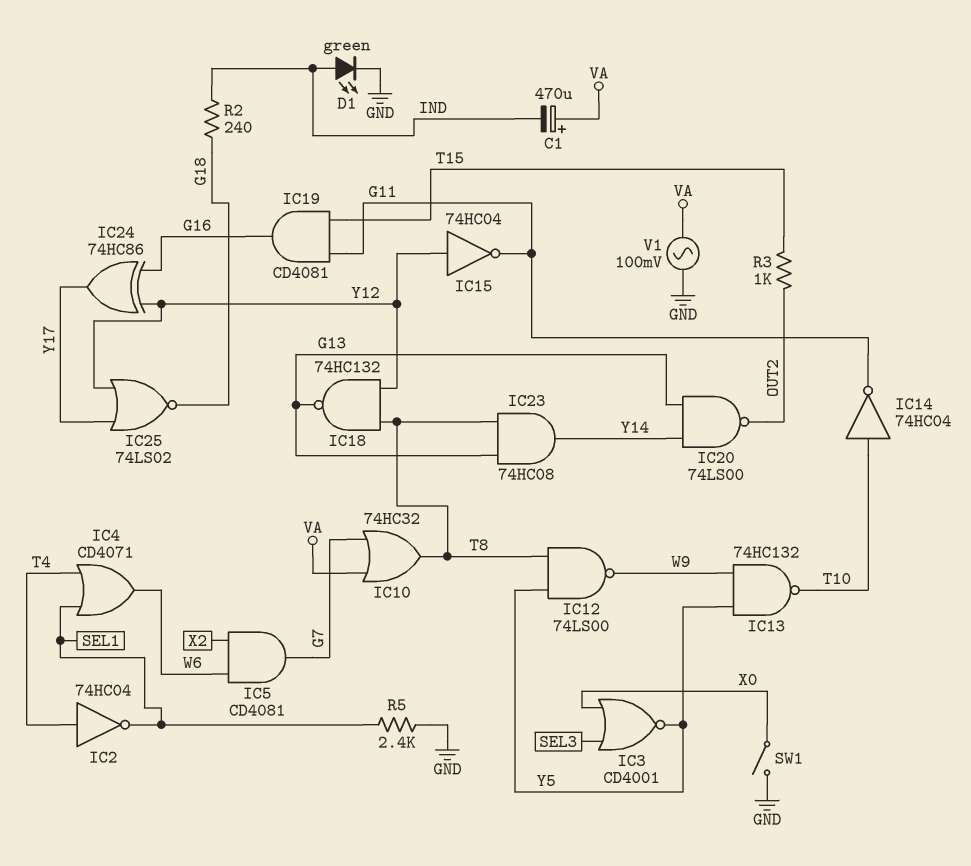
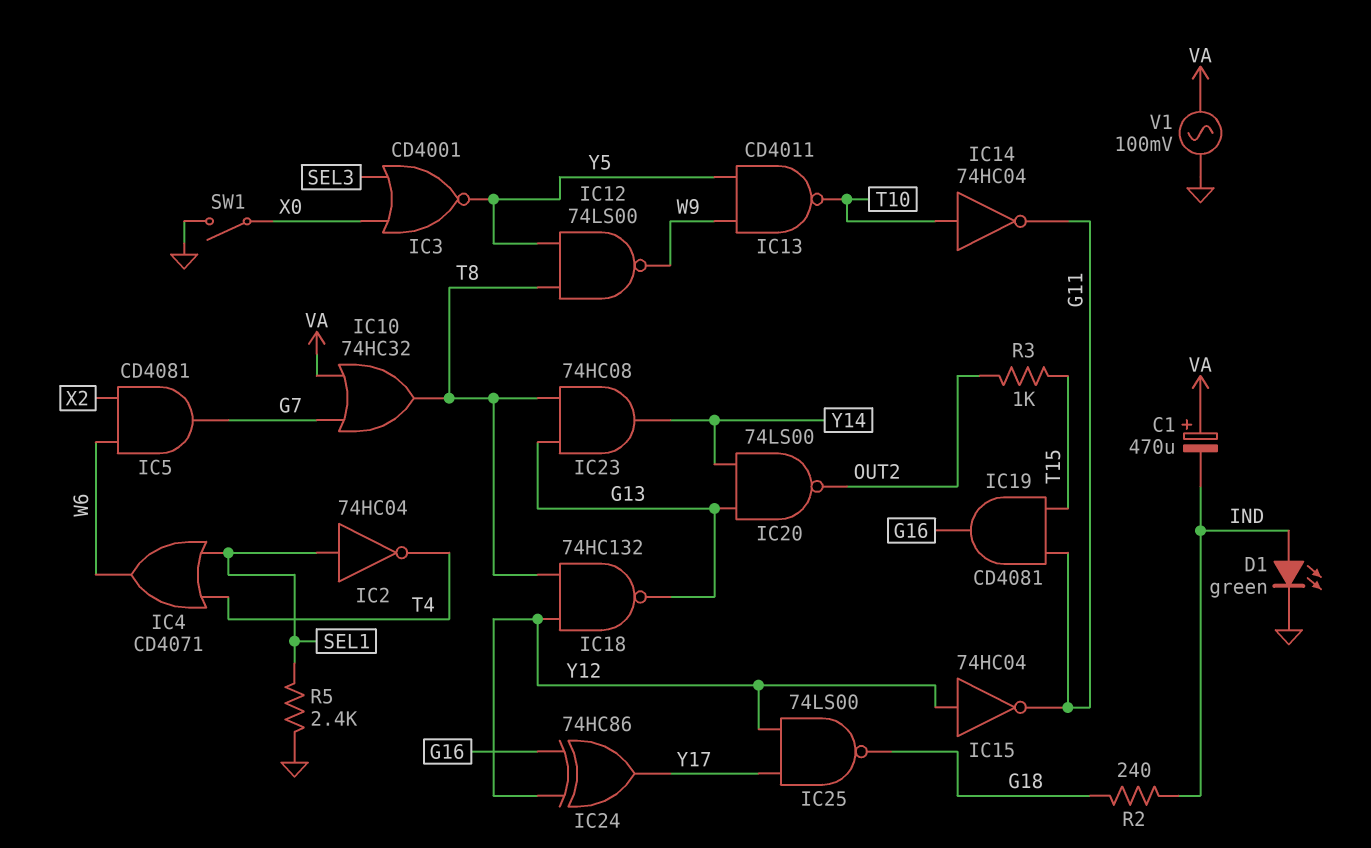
IC2: NOT 74HC04 (in T4, out SEL1) -> NOT 74HC04 (in SEL1, out T4)
IC13: NAND 74HC132 (in W9, in Y5, out T10) -> NAND CD4011 (in W9, in Y5, out T10)
IC25: NOR 74LS02 (in Y12, in Y17, out G18) -> NAND 74LS00 (in Y12, in Y17, out G18)

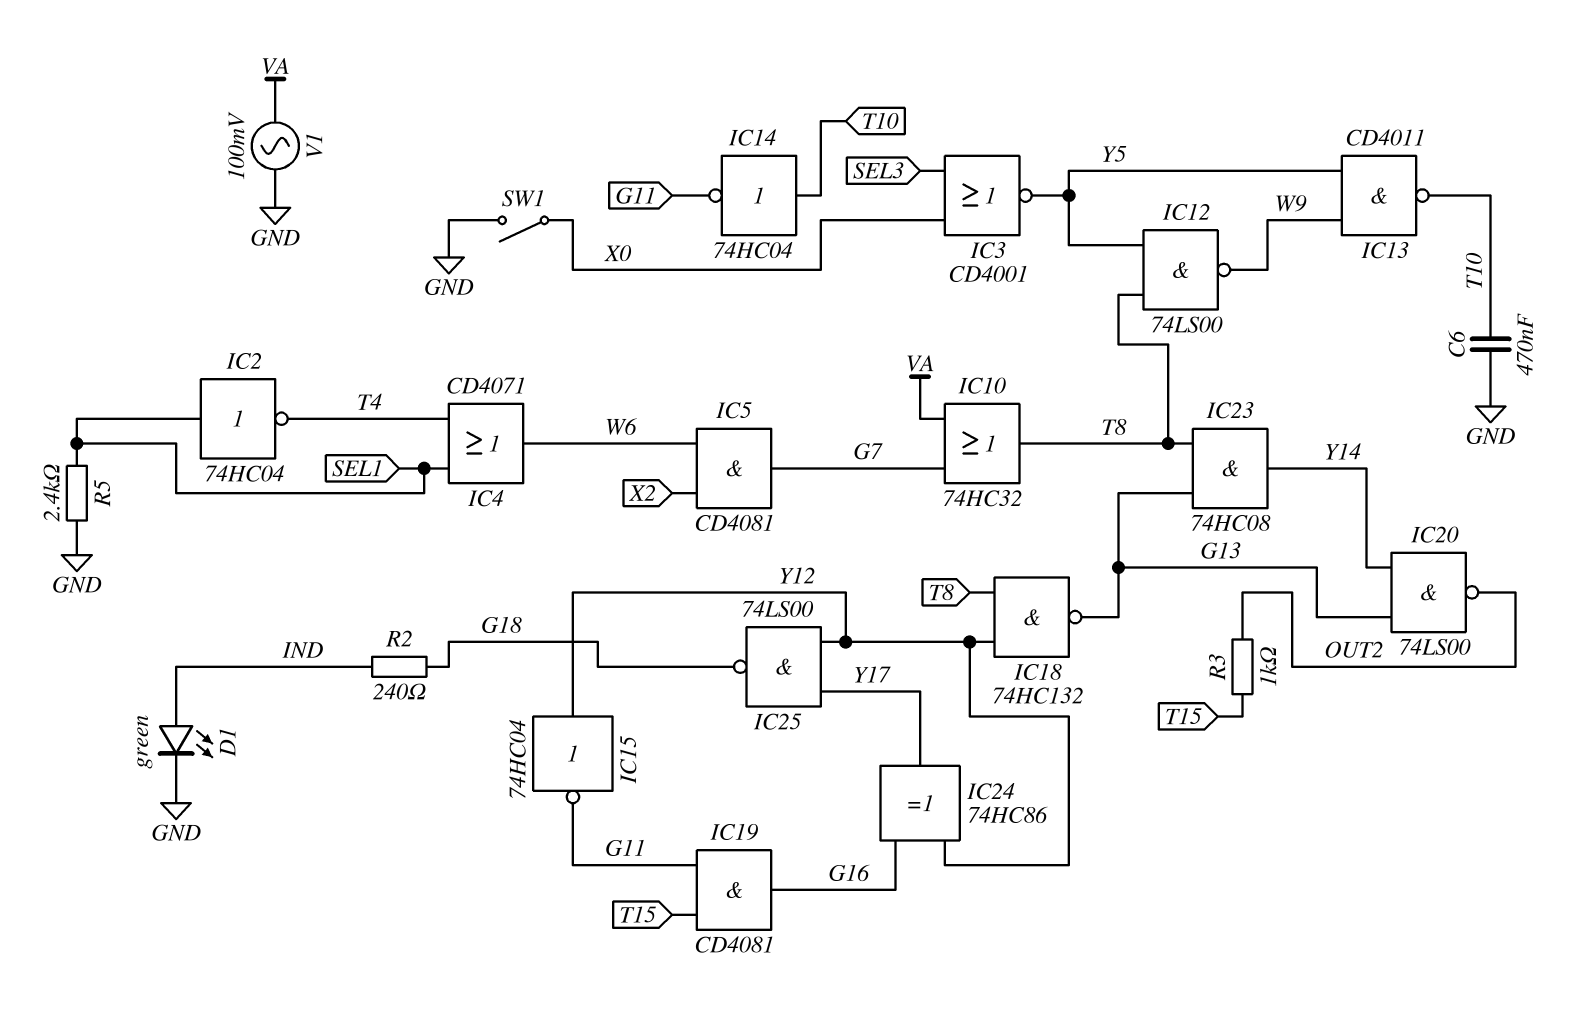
C1: 470uF (plus VA, minus IND) -> none
C6: none -> 470nF (GND, T10)

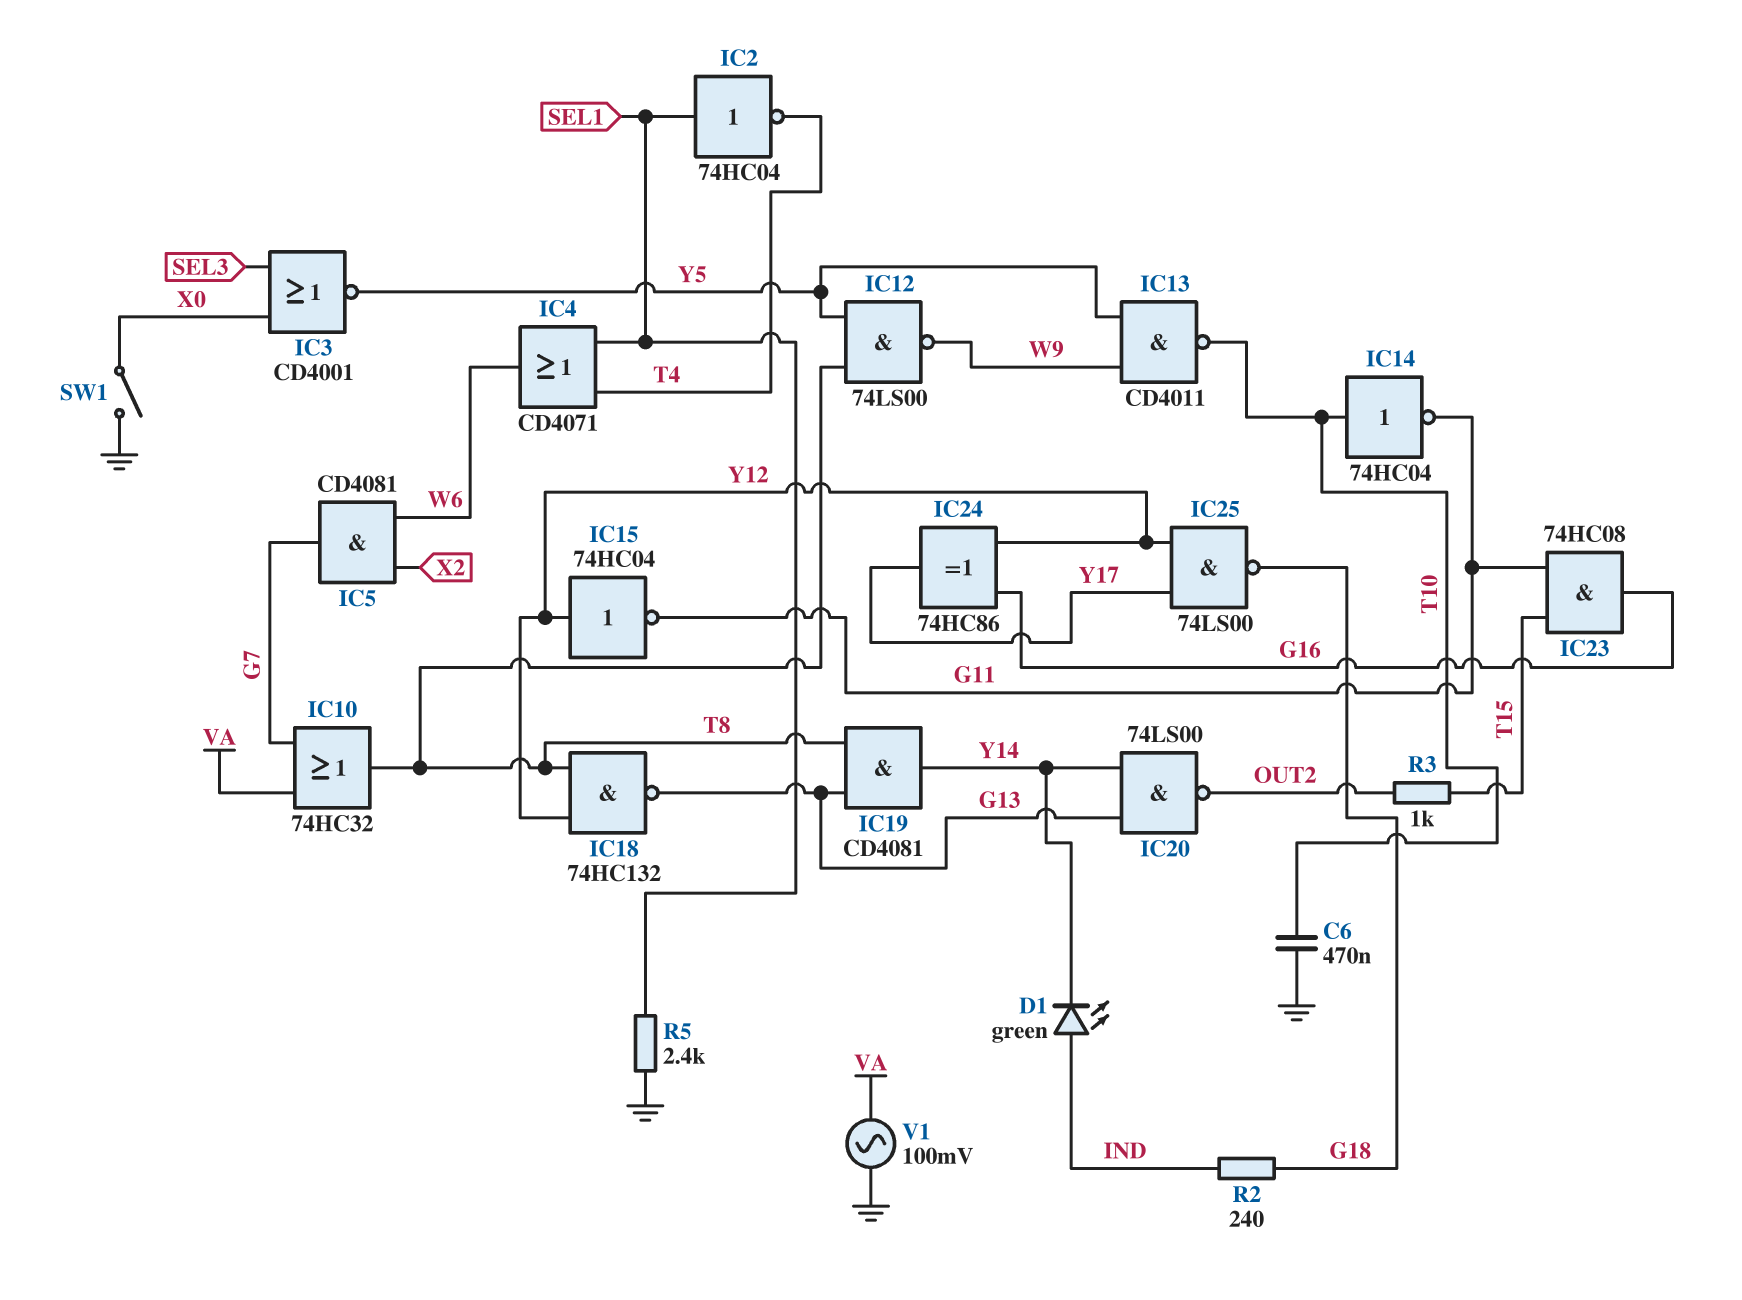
D1: LED green (A IND, K GND) -> LED green (A IND, K Y14)
IC19: AND CD4081 (in G11, in T15, out G16) -> AND CD4081 (in G13, in T8, out Y14)
IC23: AND 74HC08 (in G13, in T8, out Y14) -> AND 74HC08 (in G11, in T15, out G16)

